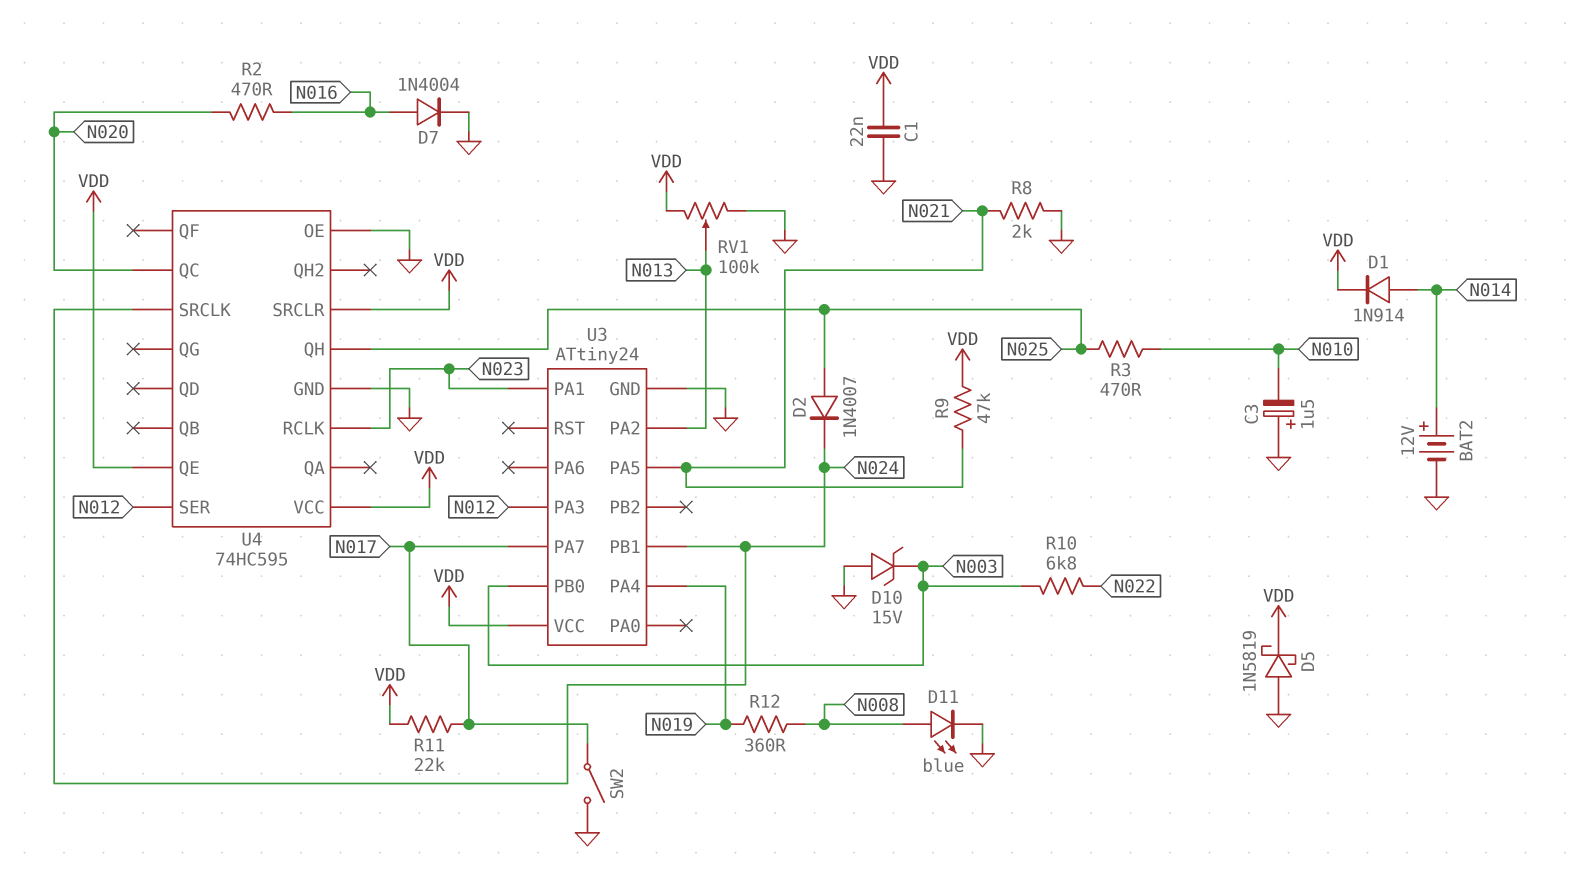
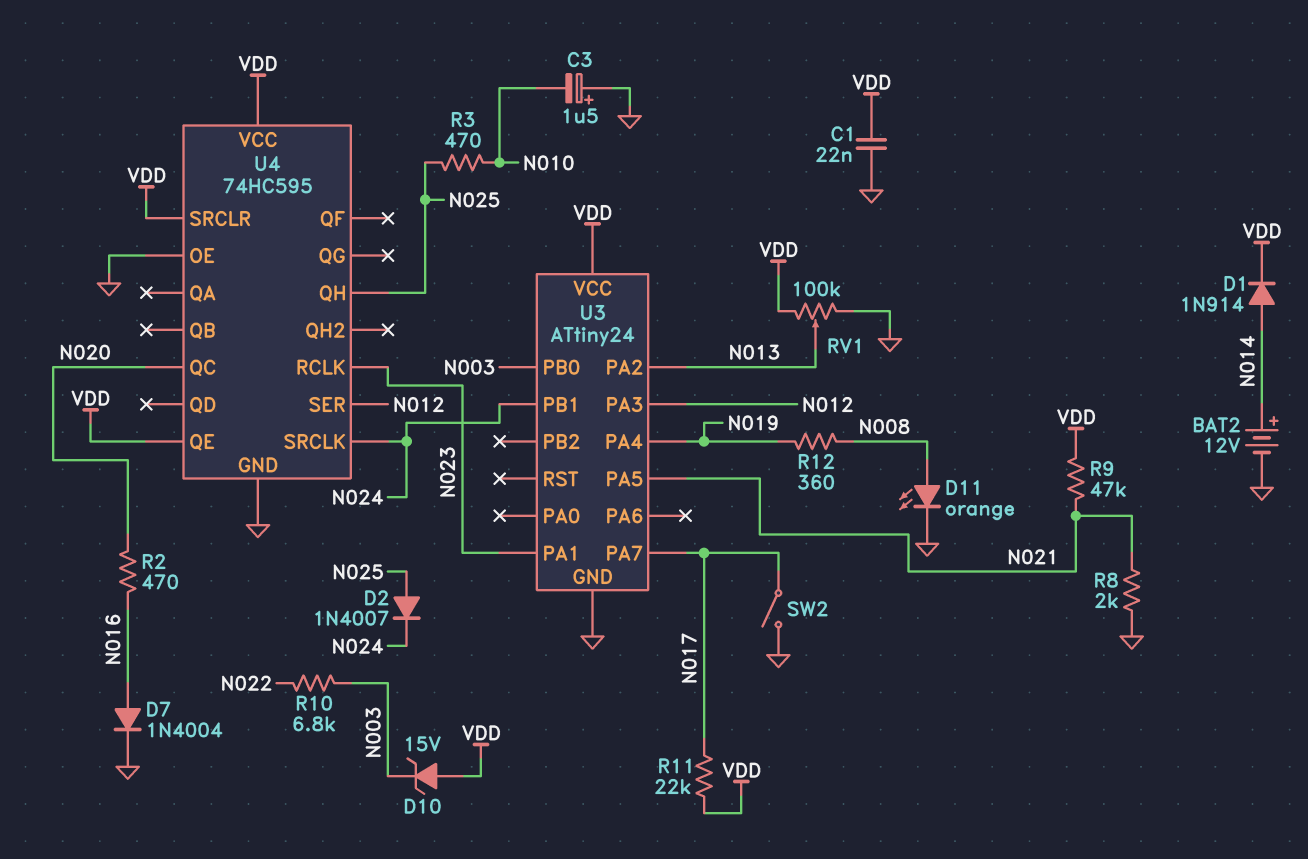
D5: schottky 1N5819 (A GND, K VDD) -> none
D10: zener 15V (A GND, K N003) -> zener 15V (A VDD, K N003)
D11: LED blue (A N008, K GND) -> LED orange (A N008, K GND)

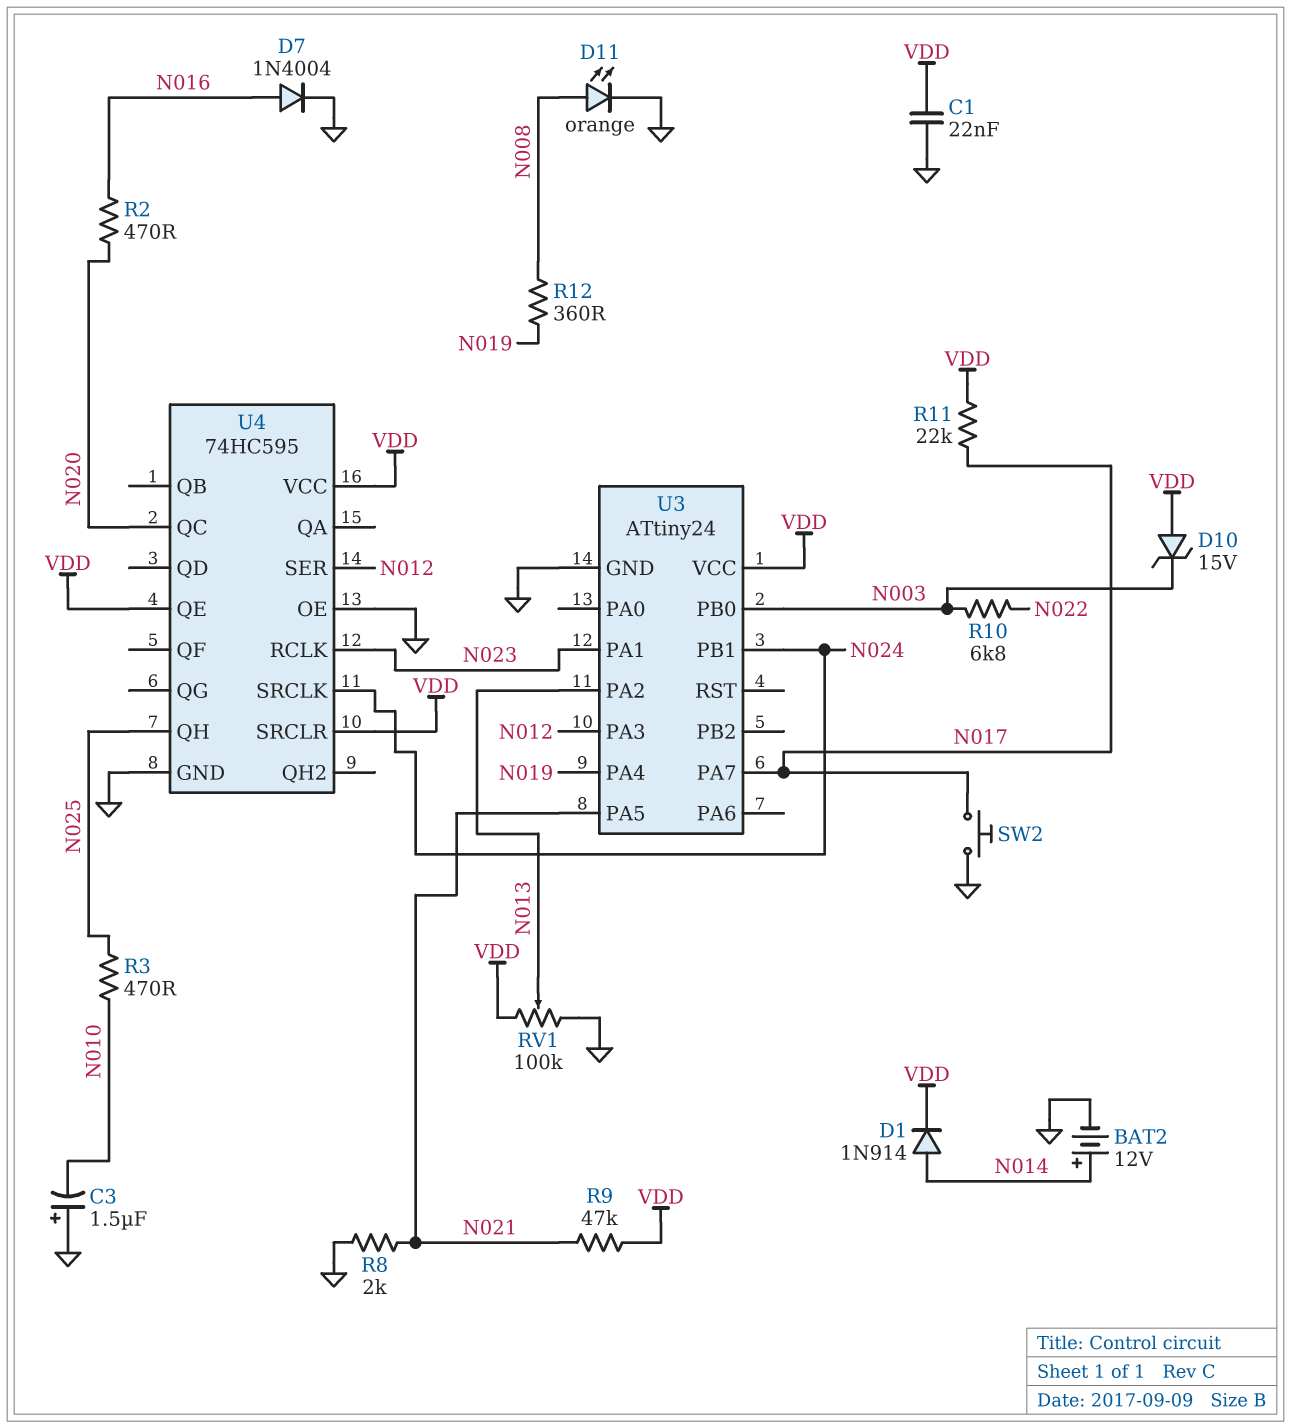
D2: diode 1N4007 (A N025, K N024) -> none
SW2: switch (GND, N017) -> button (GND, N017)

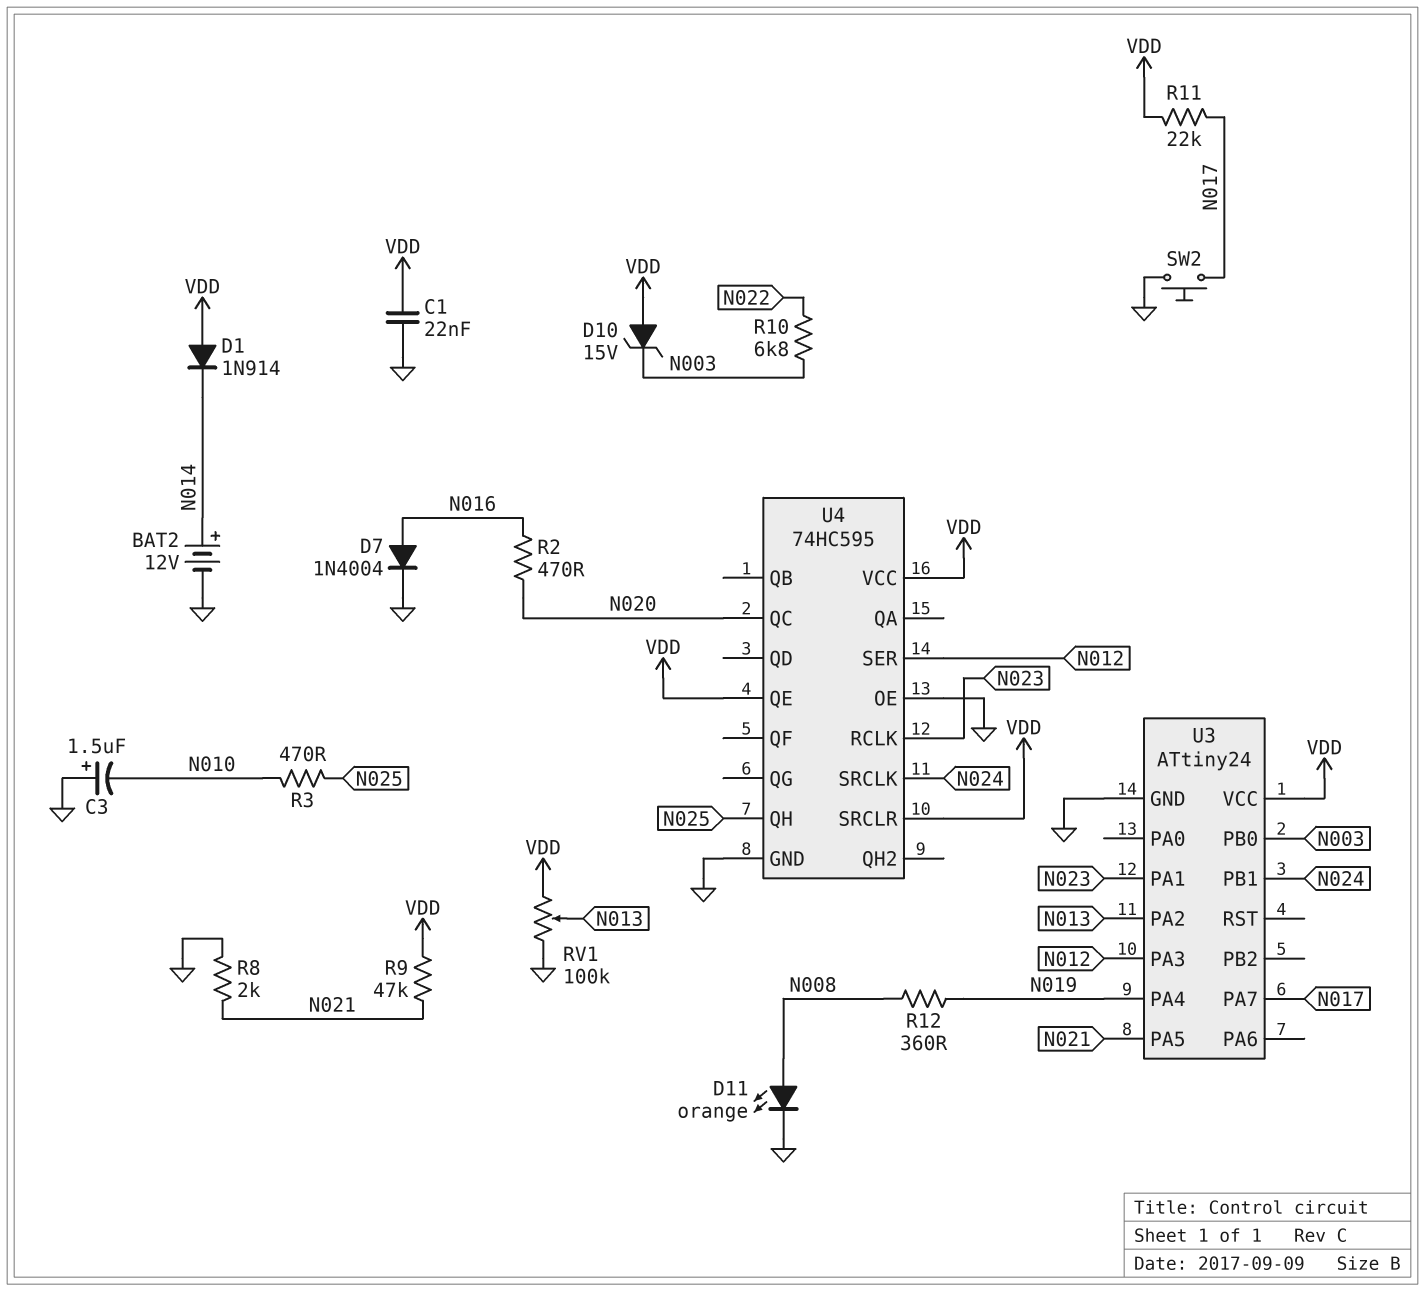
D1: diode 1N914 (A N014, K VDD) -> diode 1N914 (A VDD, K N014)

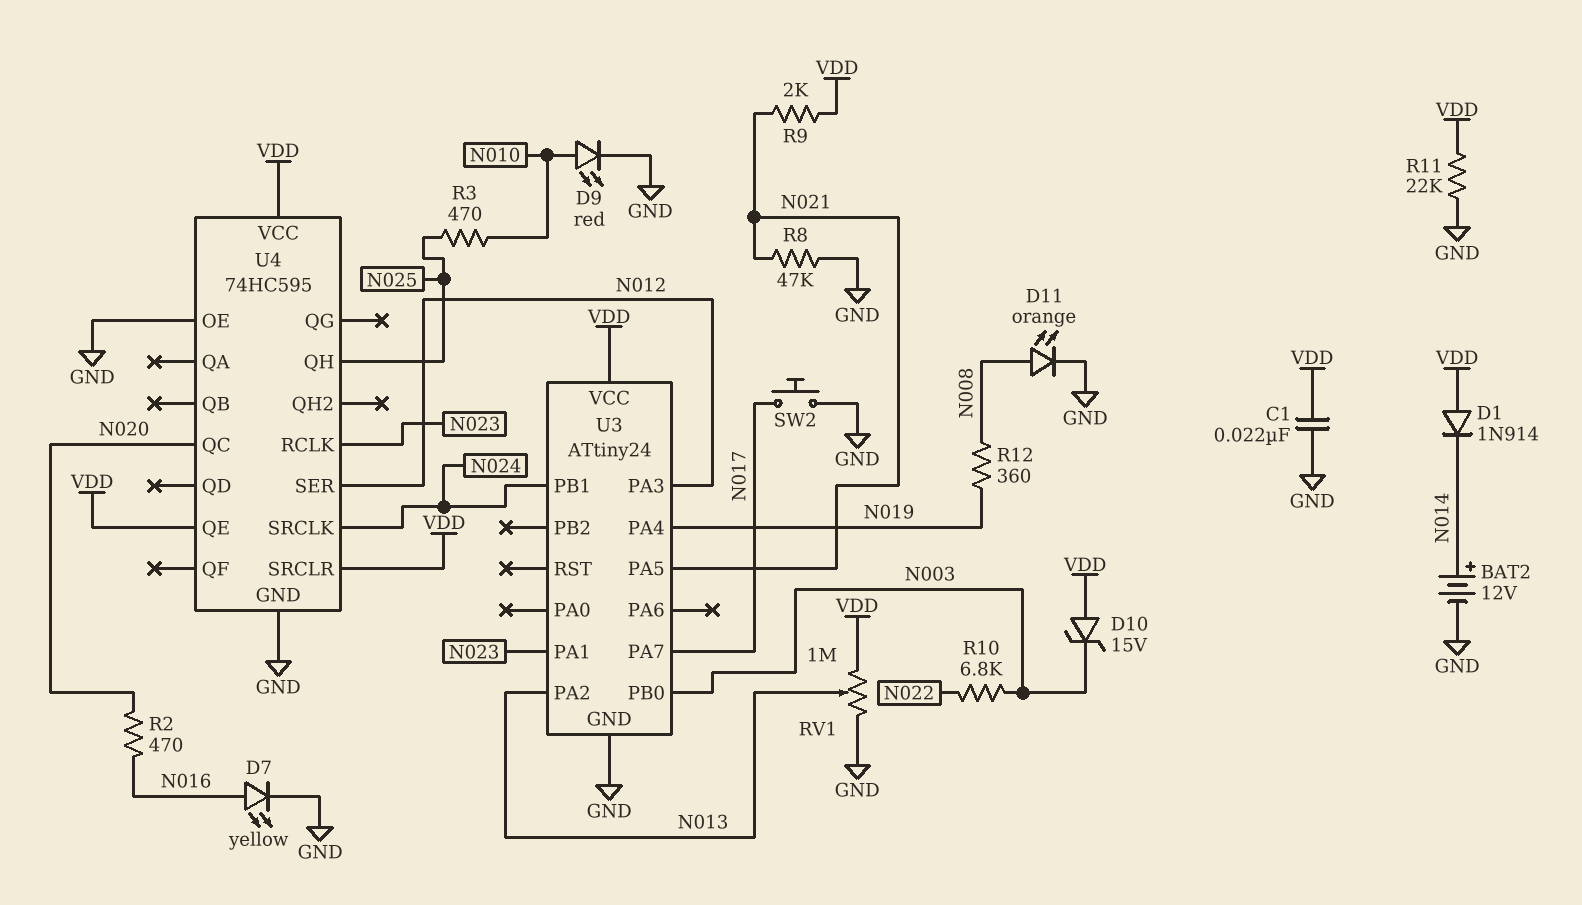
C3: 1.5uF (plus GND, minus N010) -> none
D7: diode 1N4004 (A N016, K GND) -> LED yellow (A N016, K GND)
D9: none -> LED red (A N010, K GND)
R8: 2k (GND, N021) -> 47k (GND, N021)
R9: 47k (N021, VDD) -> 2k (N021, VDD)
R11: 22k (N017, VDD) -> 22k (GND, VDD)
RV1: 100k (GND, VDD, wiper N013) -> 1M (GND, VDD, wiper N013)

